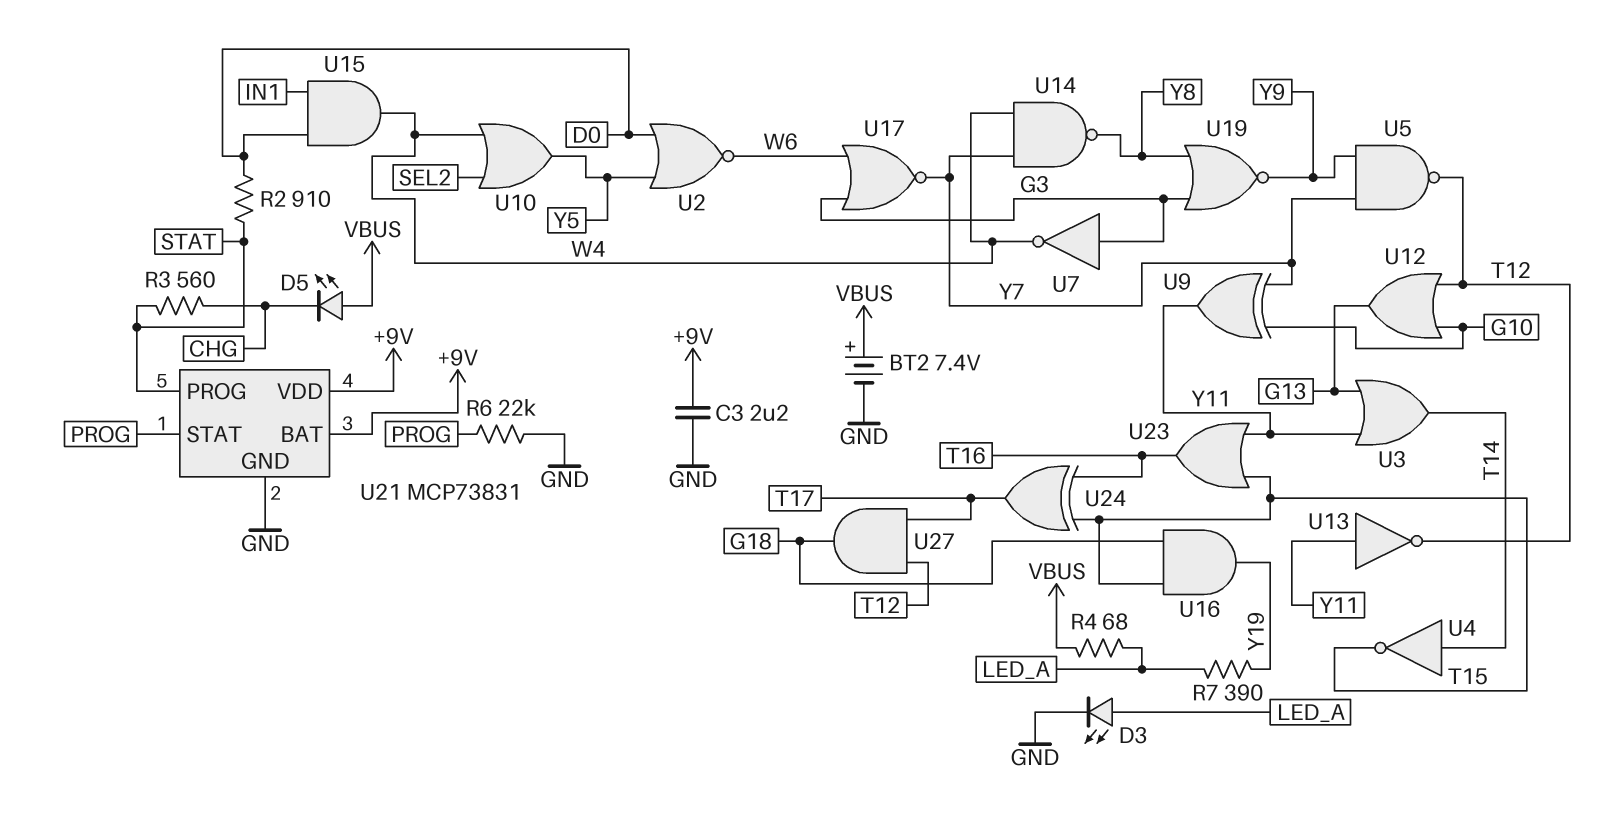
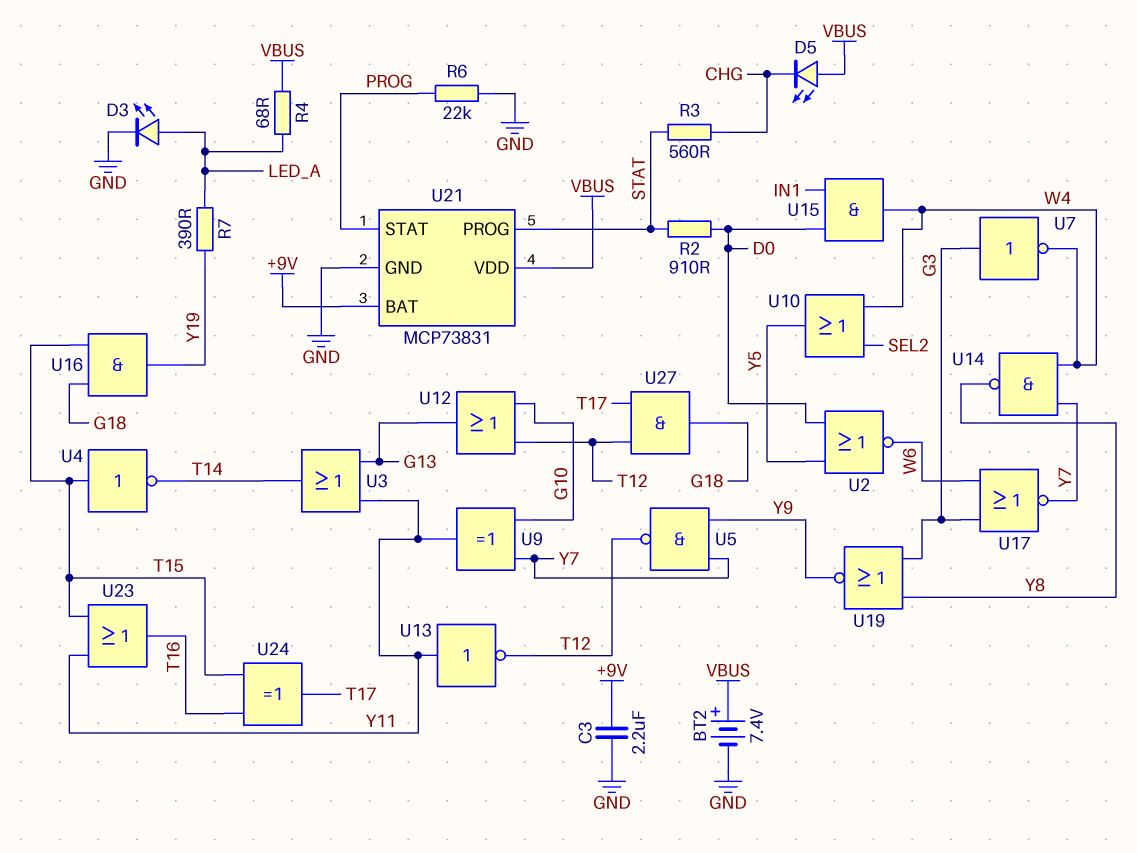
U4: NOT (in T14, out T15) -> NOT (in T15, out T14)
U21 pin VDD: +9V -> VBUS

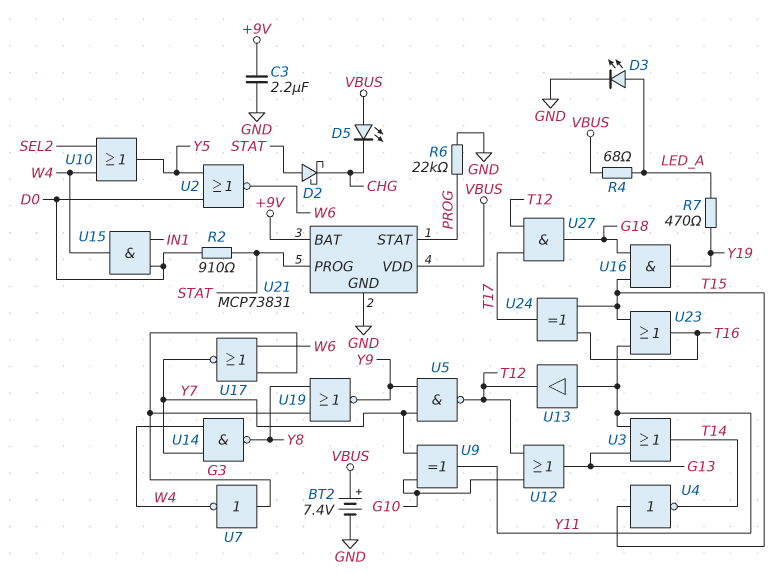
D2: none -> schottky (A STAT, K CHG)
R3: 560 (CHG, STAT) -> none
R7: 390 (LED_A, Y19) -> 470 (LED_A, Y19)
U13: NOT (in Y11, out T12) -> buffer (in Y11, out T12)

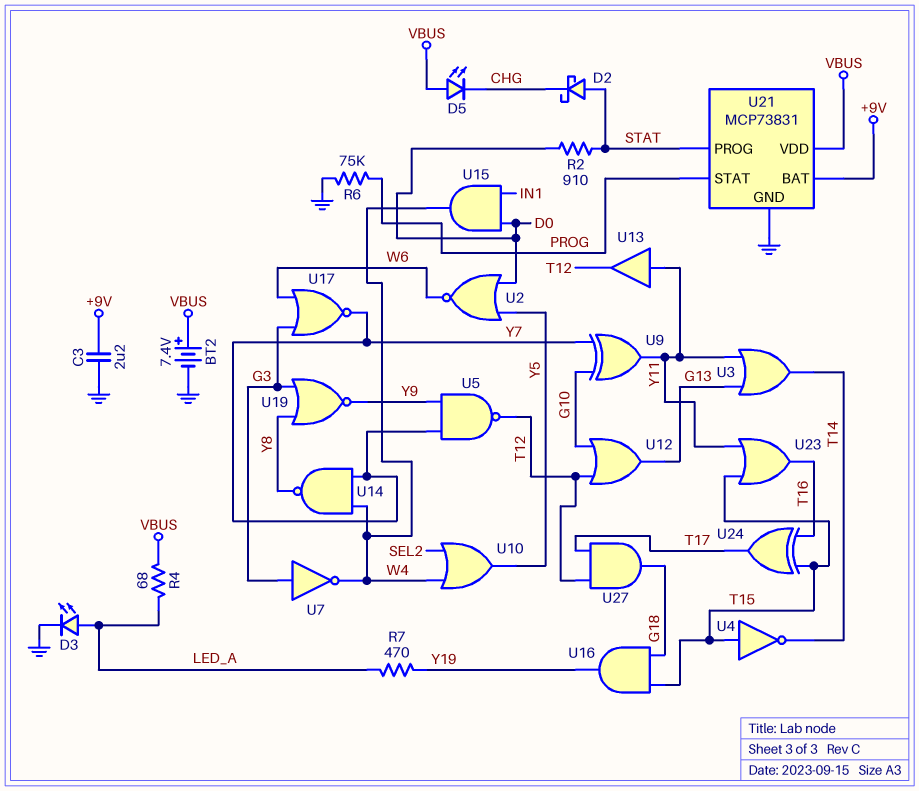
R6: 22k (GND, PROG) -> 75k (GND, PROG)

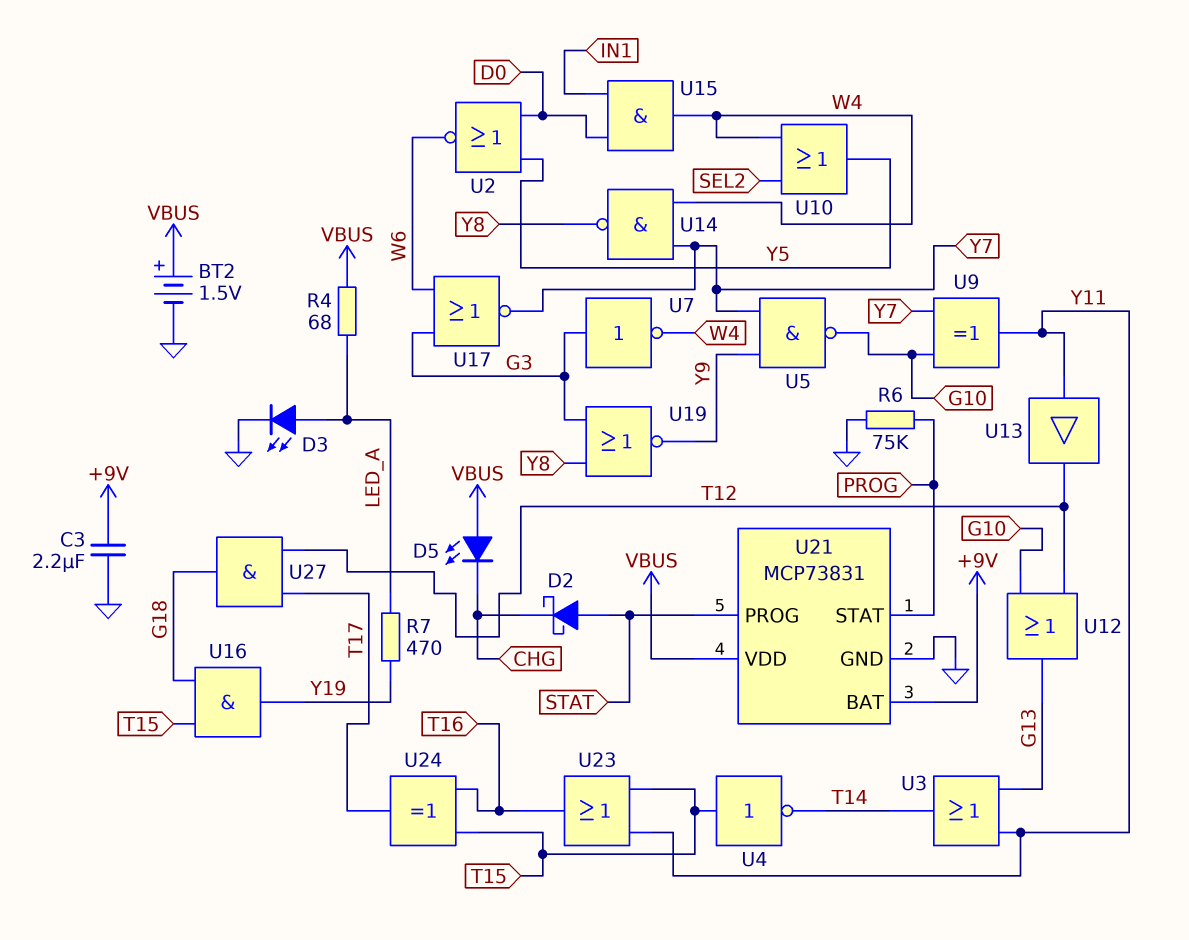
BT2: 7.4V (plus VBUS, minus GND) -> 1.5V (plus VBUS, minus GND)
R2: 910 (D0, STAT) -> none
U5: NAND (in Y7, in Y9, out T12) -> NAND (in Y7, in Y9, out G10)

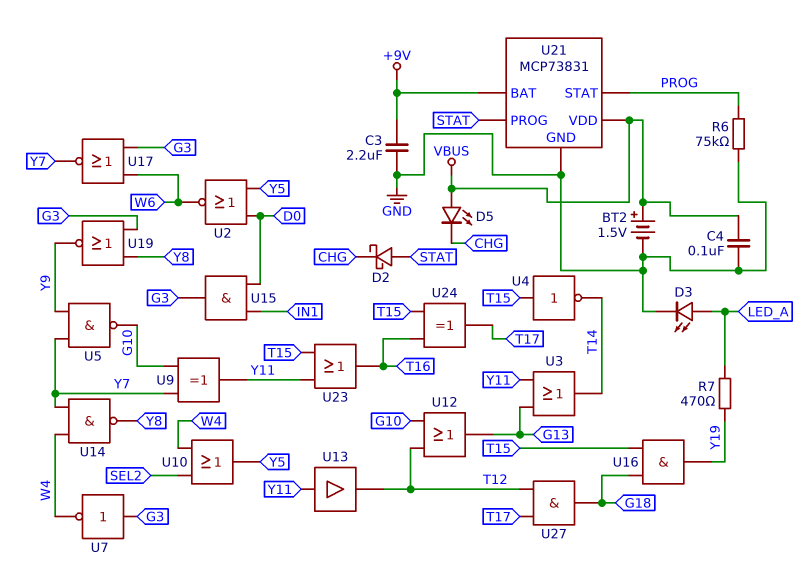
C4: none -> 100nF (GND, VBUS)
R4: 68 (LED_A, VBUS) -> none
U15: AND (in D0, in IN1, out W4) -> AND (in D0, in IN1, out G3)

